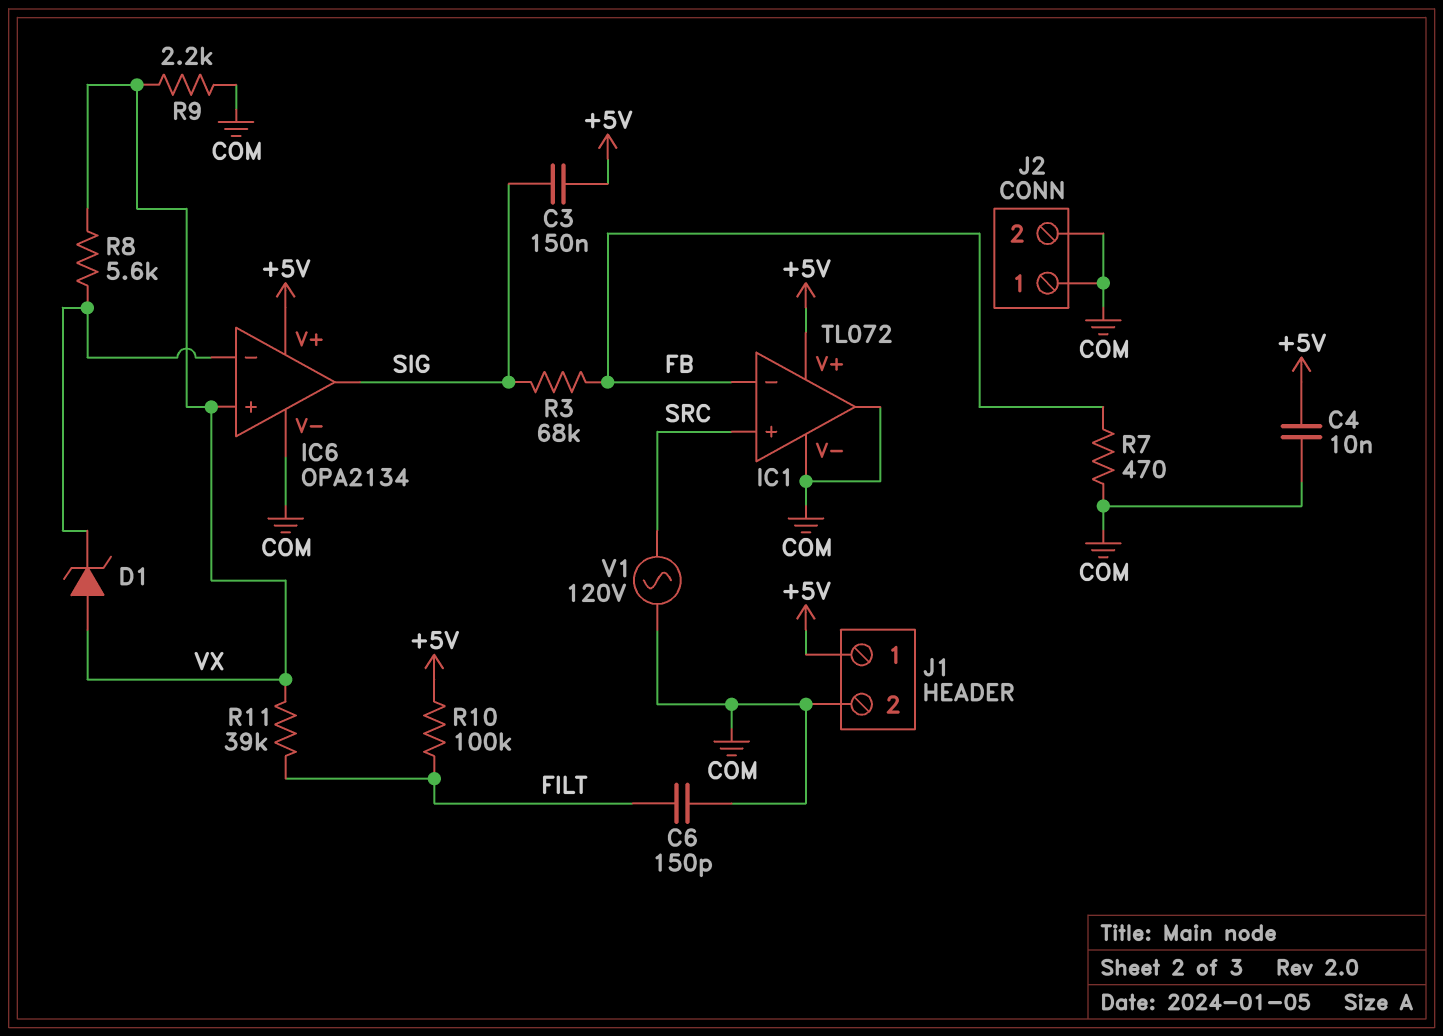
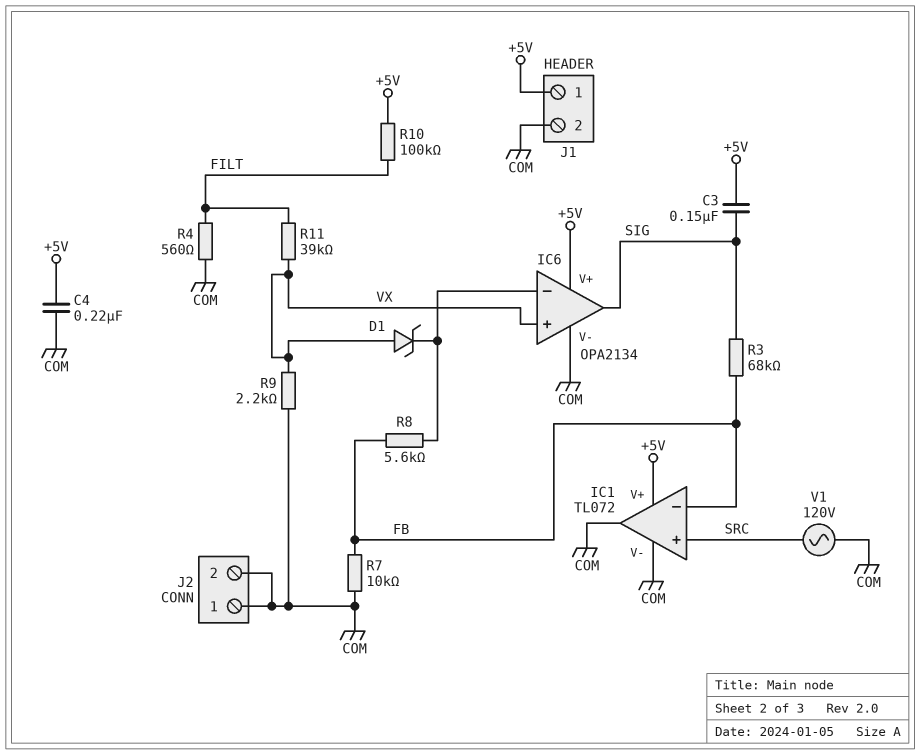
C4: 10nF (+5V, COM) -> 220nF (+5V, COM)
C6: 150pF (COM, FILT) -> none
R4: none -> 560 (COM, FILT)
R7: 470 (COM, FB) -> 10k (COM, FB)
R8: 5.6k (IC6/in-, VX) -> 5.6k (FB, IC6/in-)

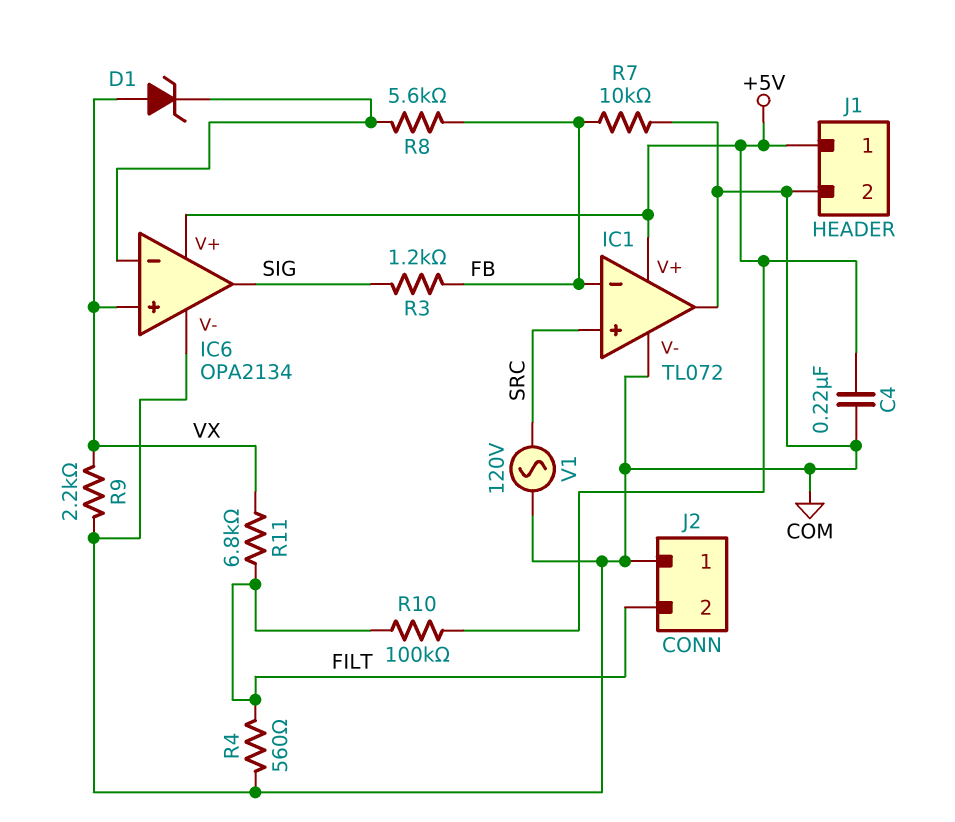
C3: 150nF (+5V, SIG) -> none
J2 pin 2: COM -> FILT
R3: 68k (FB, SIG) -> 1.2k (FB, SIG)
R11: 39k (FILT, VX) -> 6.8k (FILT, VX)

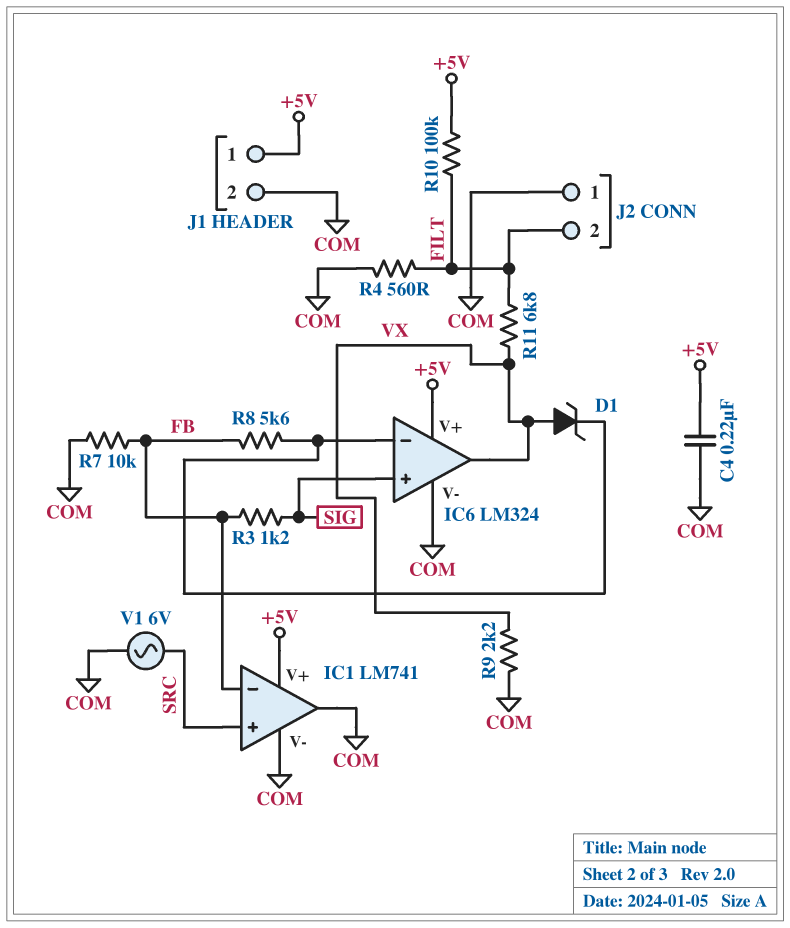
IC1: TL072 -> LM741
IC6: OPA2134 -> LM324
IC6 pin in+: VX -> SIG
IC6 pin out: SIG -> VX
V1: AC 120V (COM, SRC) -> AC 6V (COM, SRC)

